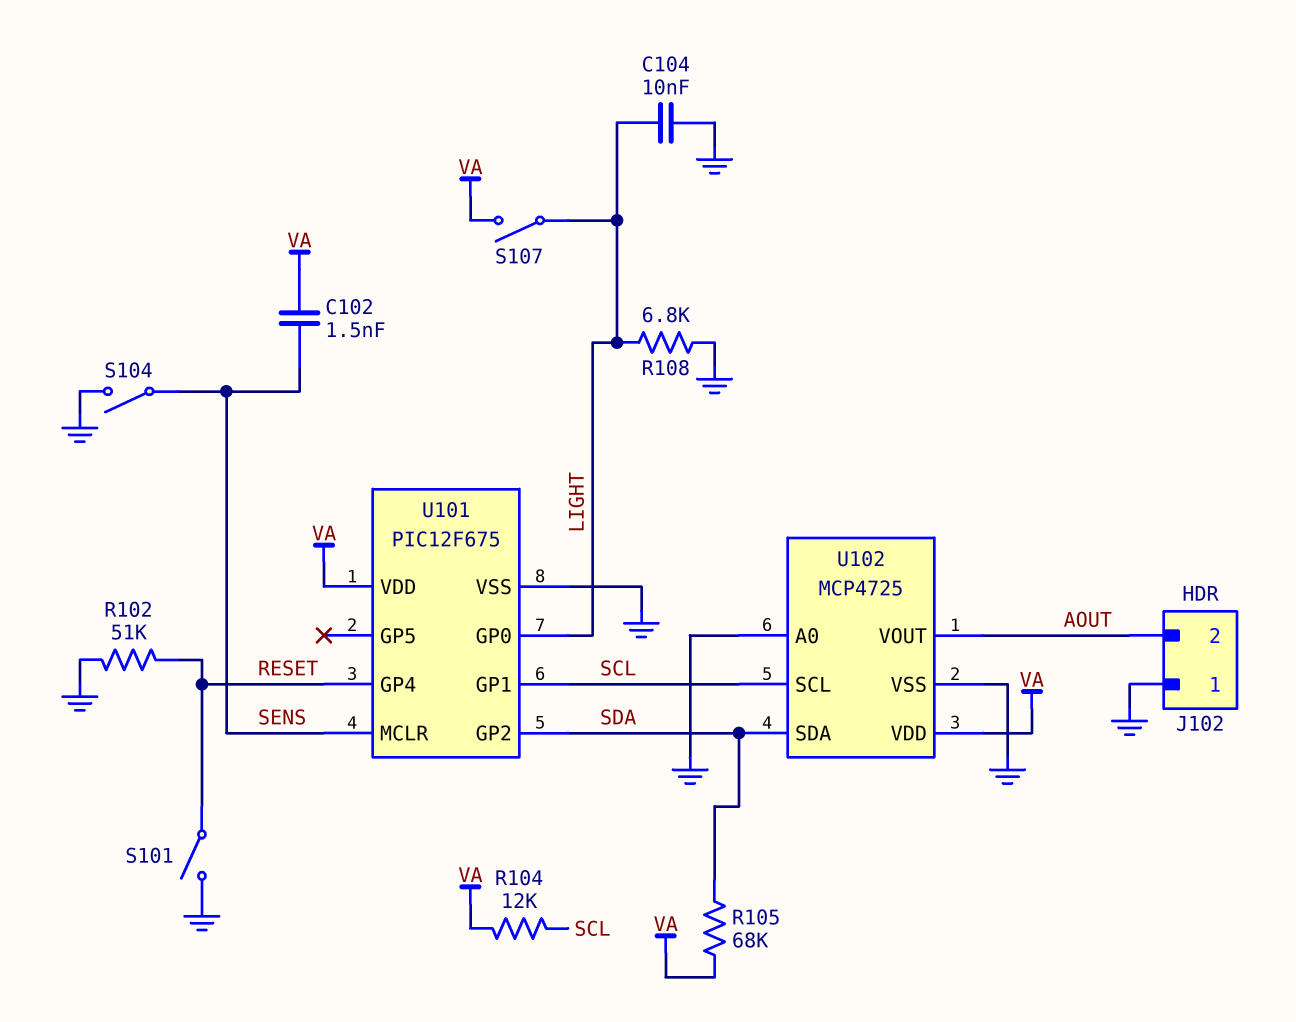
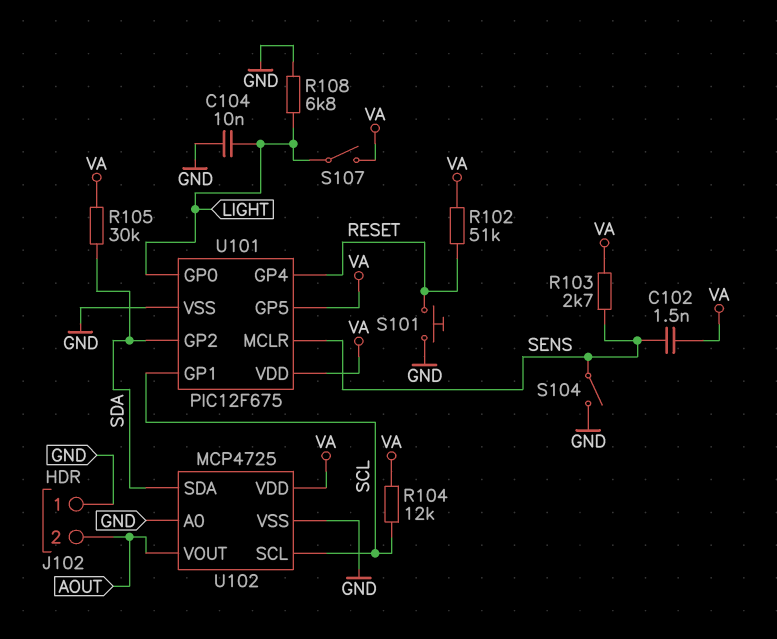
R102: 51k (GND, RESET) -> 51k (RESET, VA)
R103: none -> 2.7k (SENS, VA)
R105: 68k (SDA, VA) -> 30k (SDA, VA)
S101: switch (GND, RESET) -> button (GND, RESET)
U101 pin GP5: none -> VA

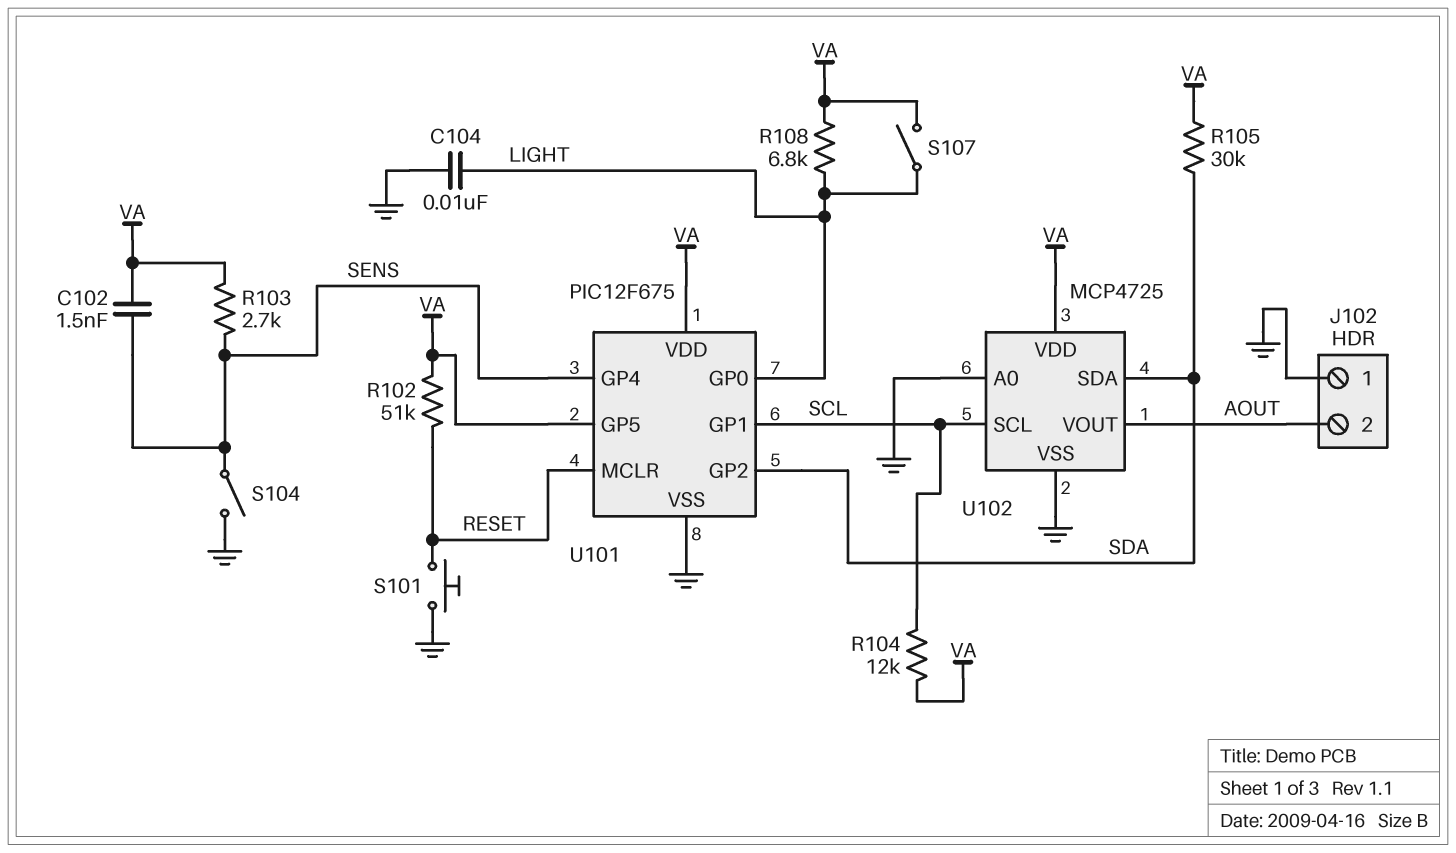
R108: 6.8k (GND, LIGHT) -> 6.8k (LIGHT, VA)
U101 pin GP4: RESET -> SENS
U101 pin MCLR: SENS -> RESET

